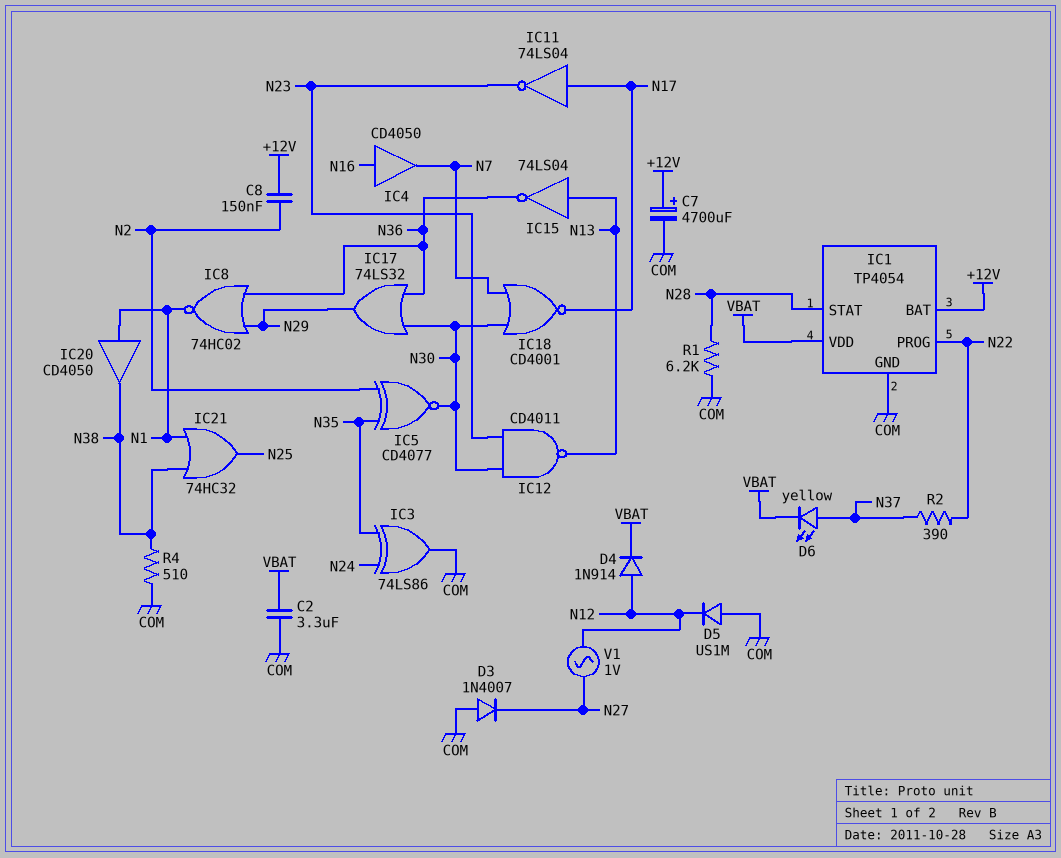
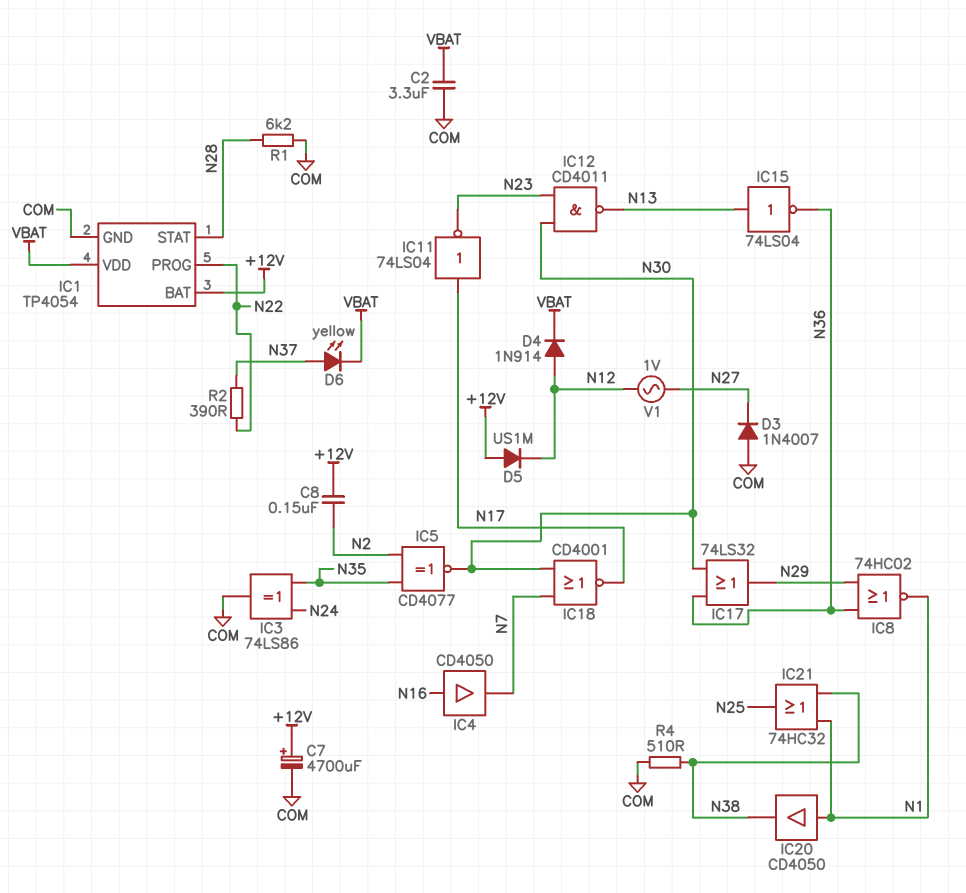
D5: diode US1M (A COM, K N12) -> diode US1M (A +12V, K N12)

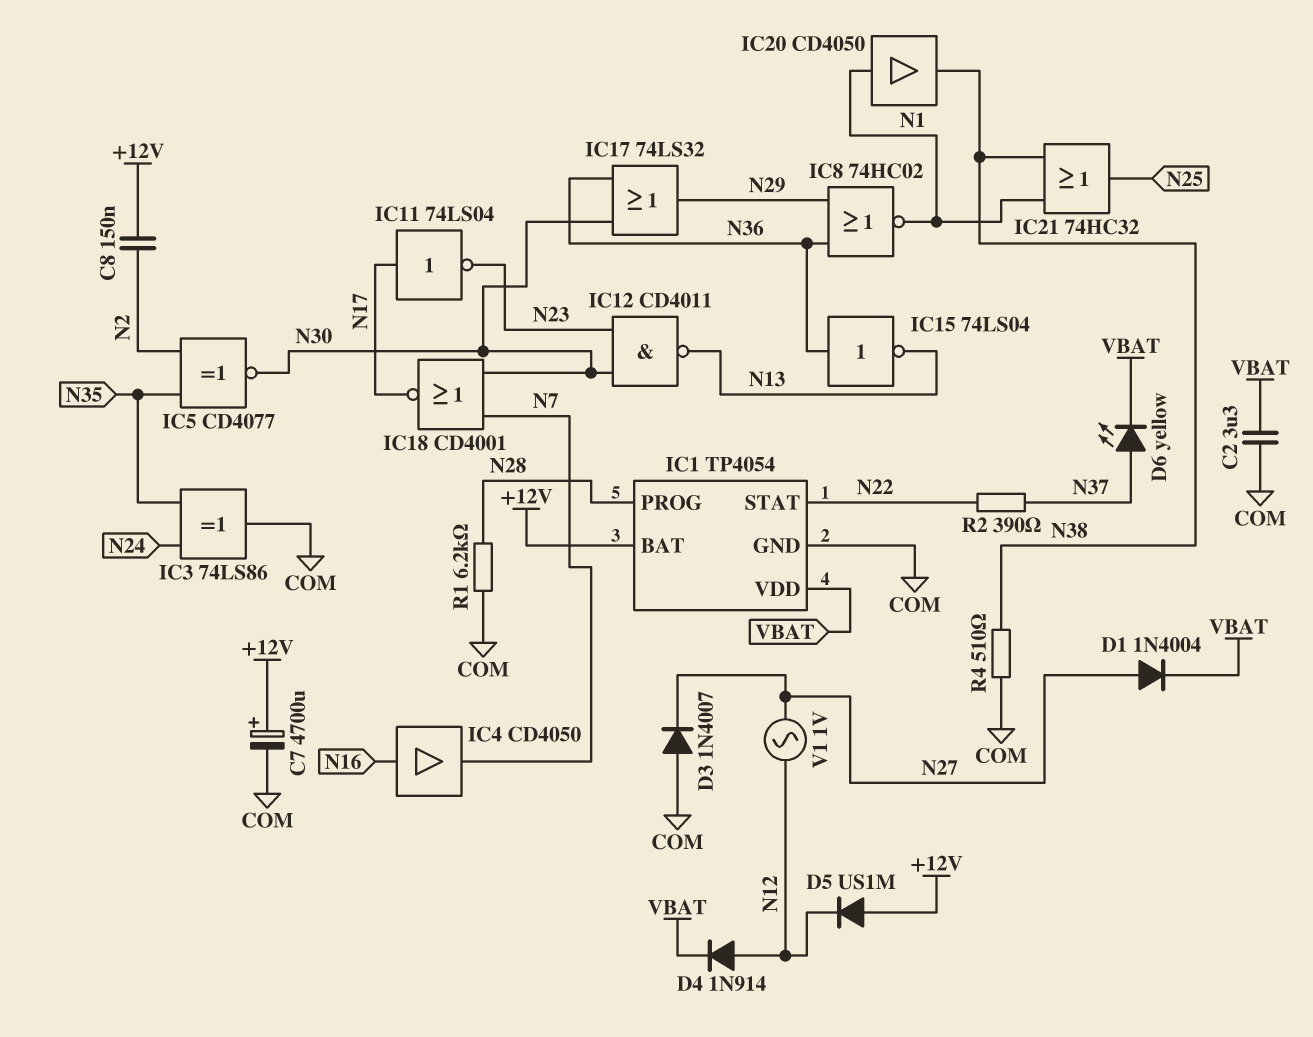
D1: none -> diode 1N4004 (A N27, K VBAT)
IC1 pin PROG: N22 -> N28
IC1 pin STAT: N28 -> N22
IC15: NOT 74LS04 (in N13, out N36) -> NOT 74LS04 (in N36, out N13)

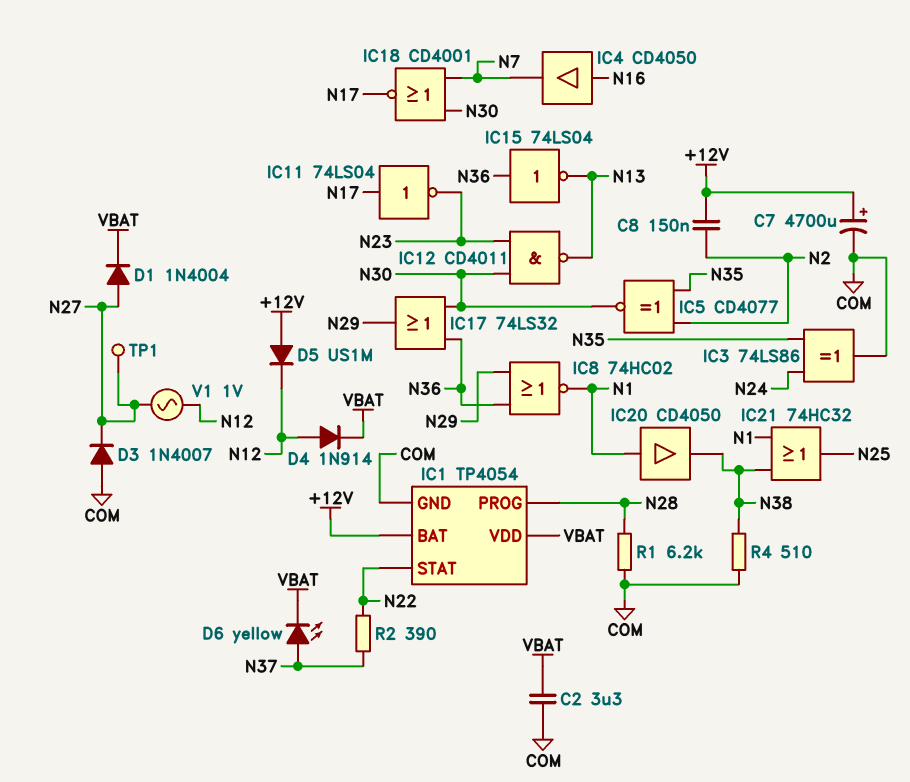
TP1: none -> test point (N27)

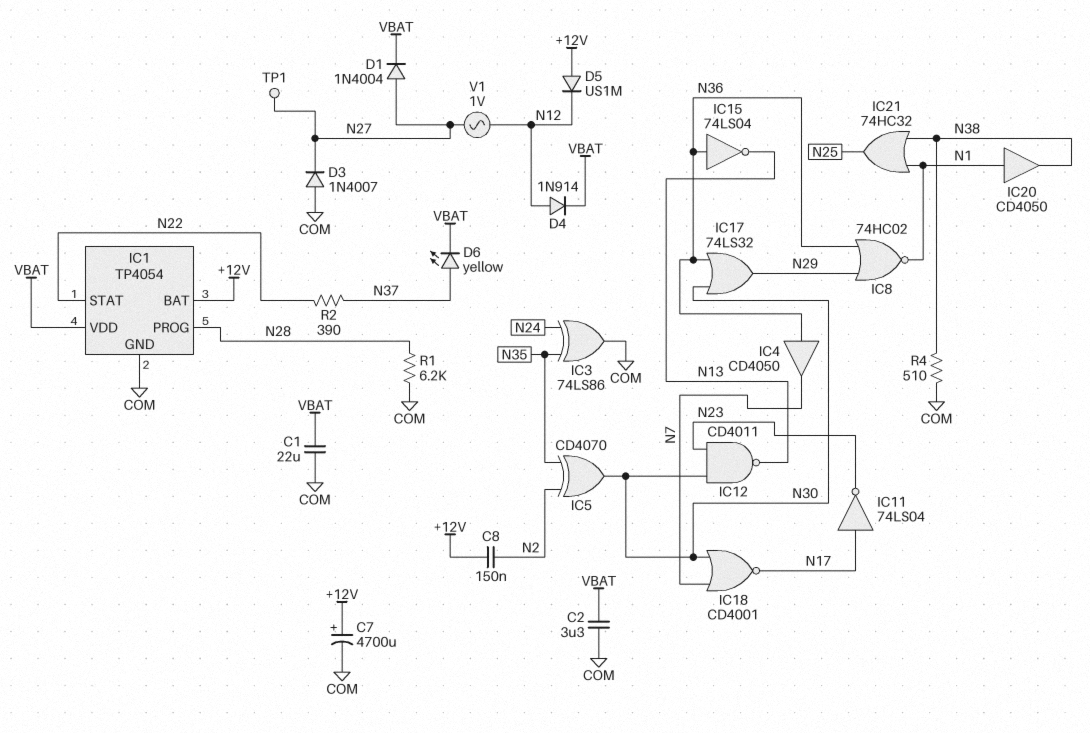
C1: none -> 22uF (COM, VBAT)
IC4: buffer CD4050 (in N16, out N7) -> buffer CD4050 (in N36, out N7)
IC5: XNOR CD4077 (in N2, in N35, out N30) -> XOR CD4070 (in N2, in N35, out N30)

